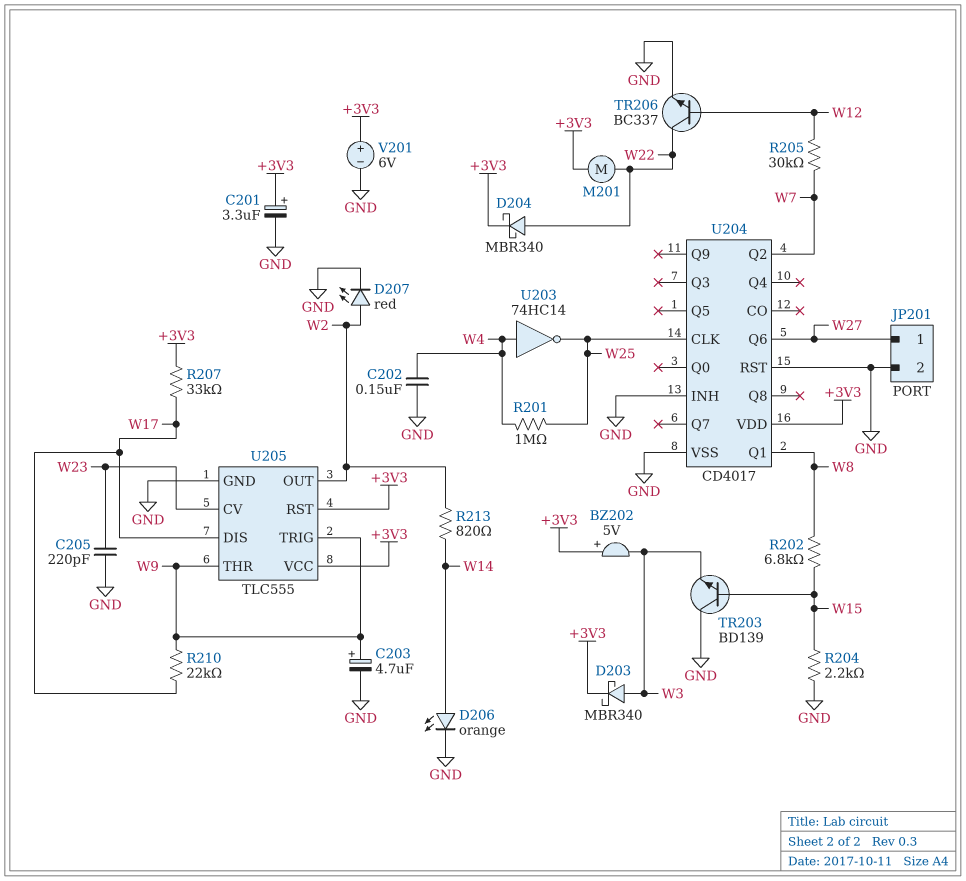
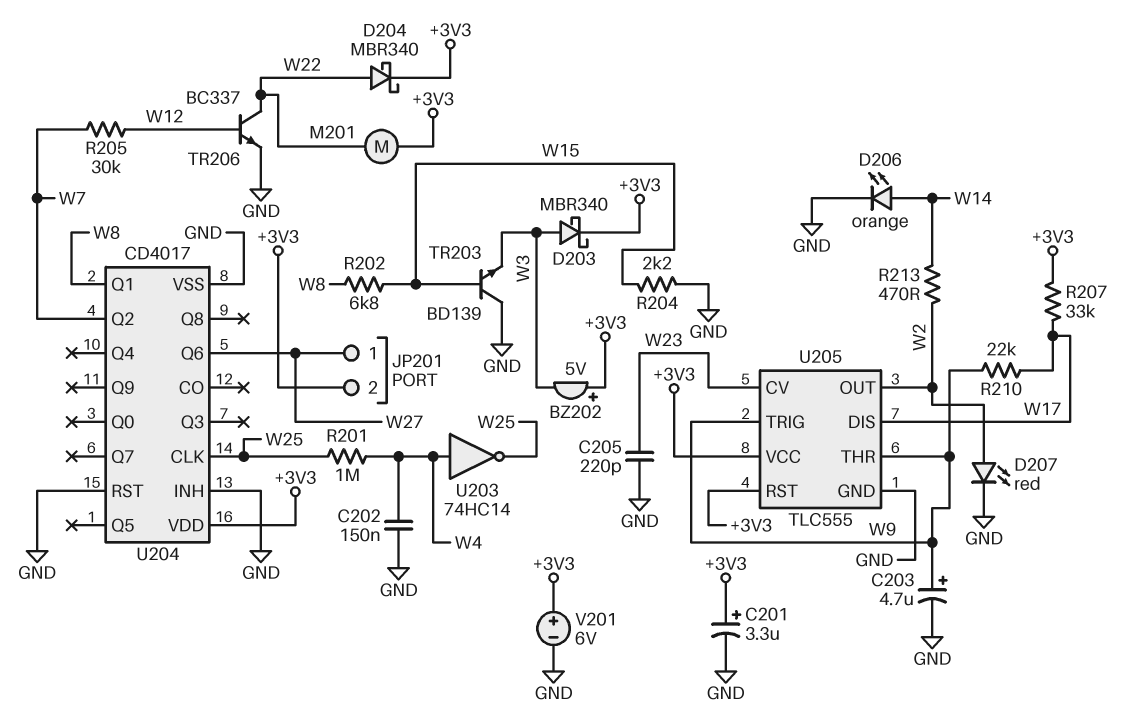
JP201 pin 2: GND -> +3V3
R213: 820 (W2, W14) -> 470 (W2, W14)

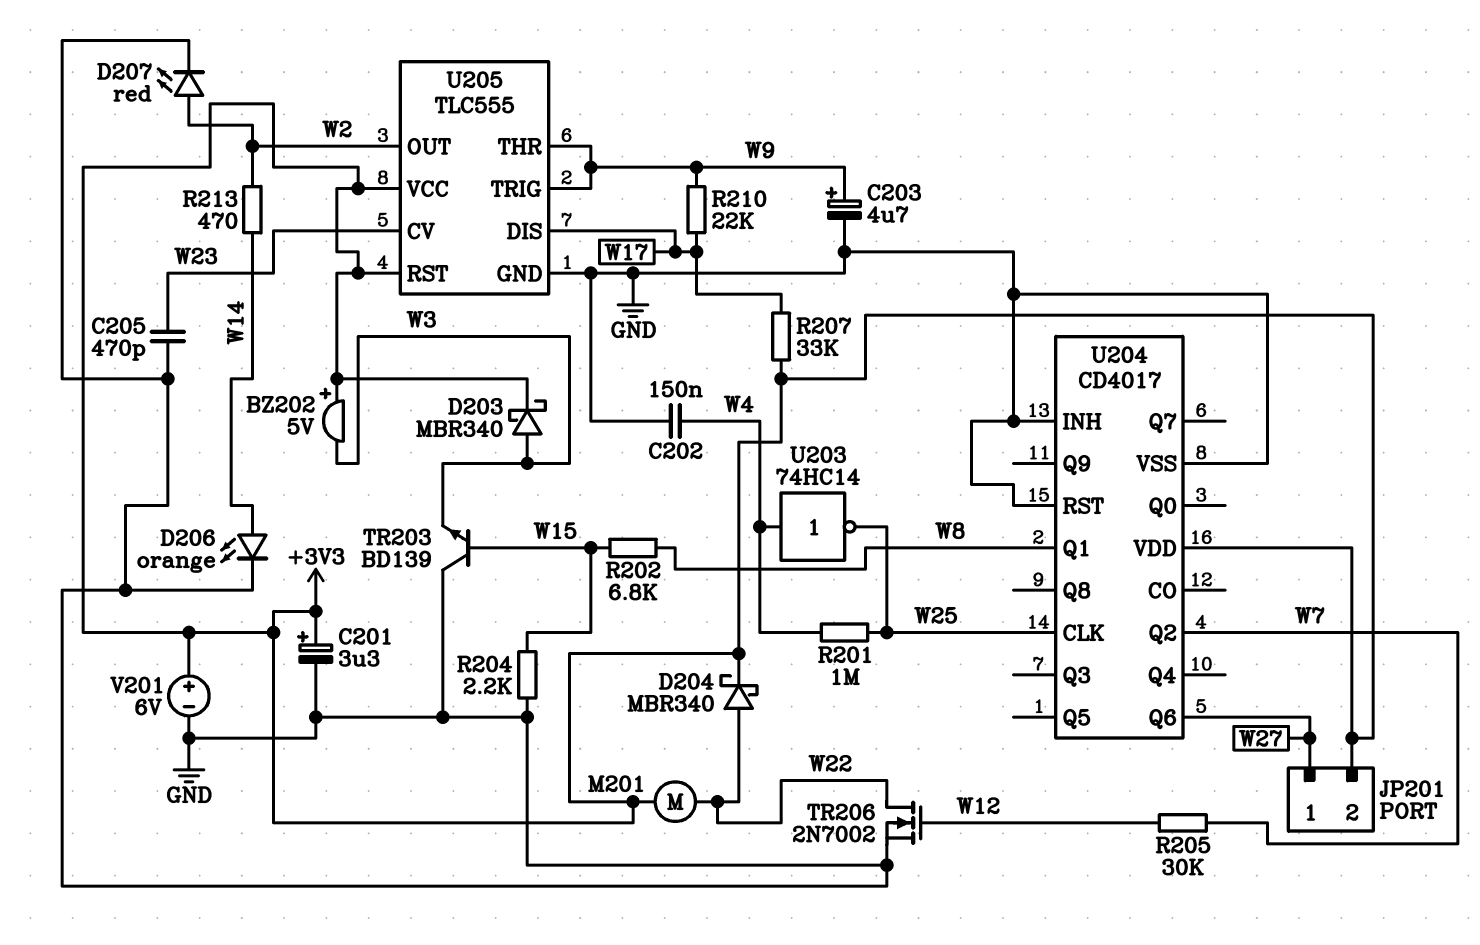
C205: 220pF (GND, W23) -> 470pF (GND, W23)
TR206: NPN BC337 (B W12, C W22, E GND) -> NMOS 2N7002 (G W12, D W22, S GND)

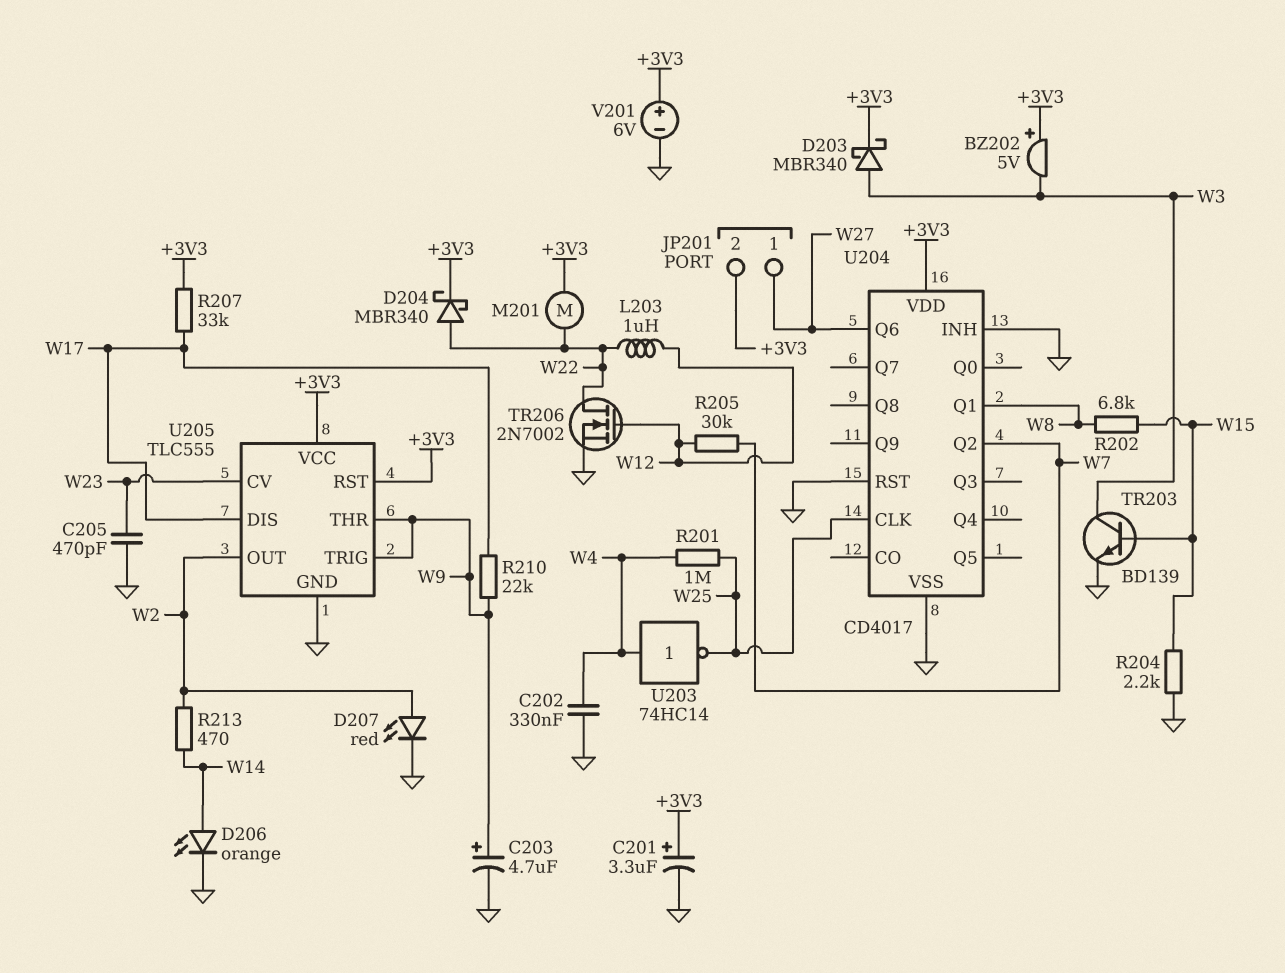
C202: 150nF (GND, W4) -> 330nF (GND, W4)
L203: none -> 1uH (W12, W22)
TR203: NPN BD139 (B W15, C GND, E W3) -> NPN BD139 (B W15, C W3, E GND)

